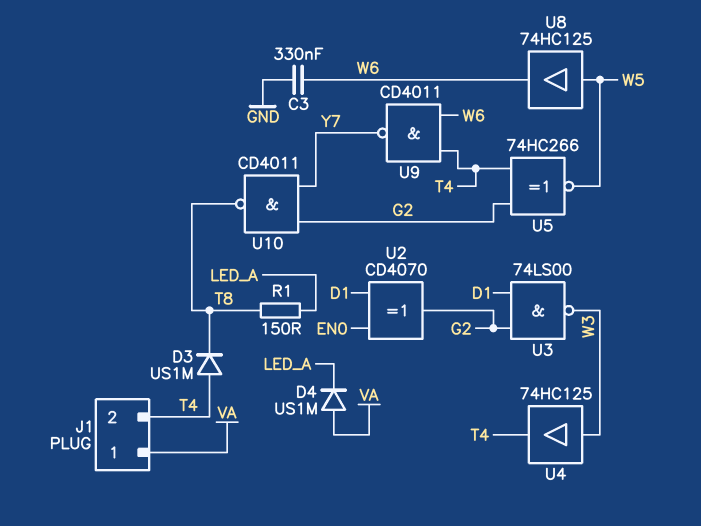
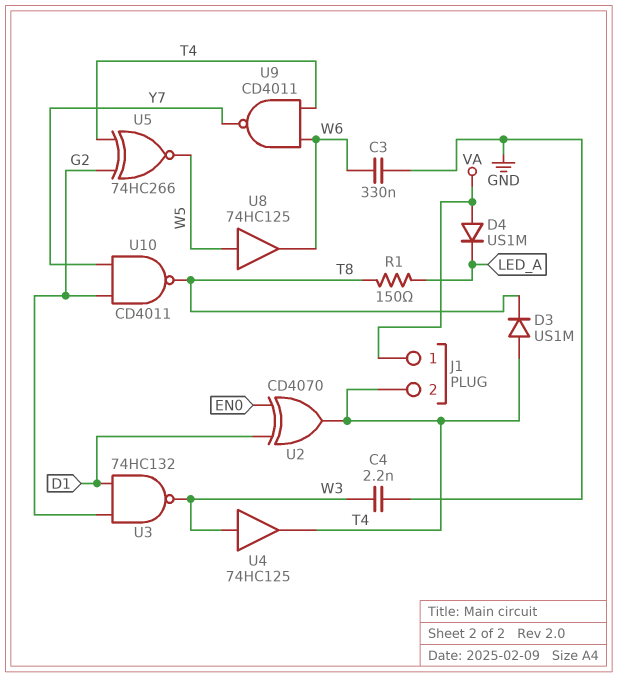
C4: none -> 2.2nF (GND, W3)
U2: XOR CD4070 (in D1, in EN0, out G2) -> XOR CD4070 (in D1, in EN0, out T4)
U3: NAND 74LS00 (in D1, in G2, out W3) -> NAND 74HC132 (in D1, in G2, out W3)

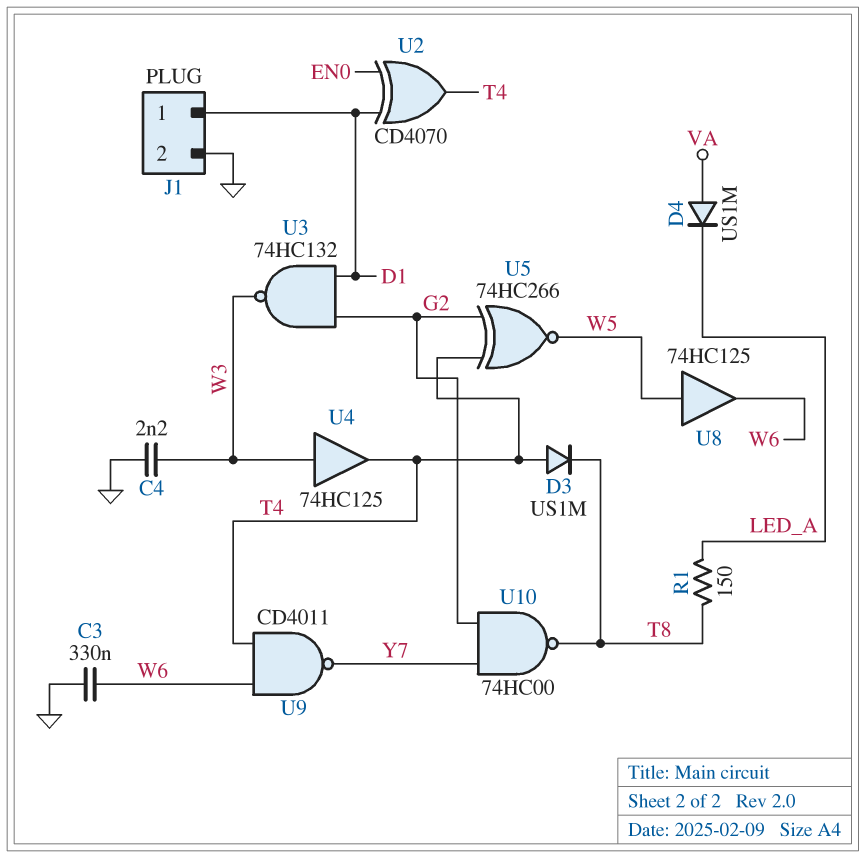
J1 pin 1: VA -> D1
J1 pin 2: T4 -> GND
U10: NAND CD4011 (in G2, in Y7, out T8) -> NAND 74HC00 (in G2, in Y7, out T8)

